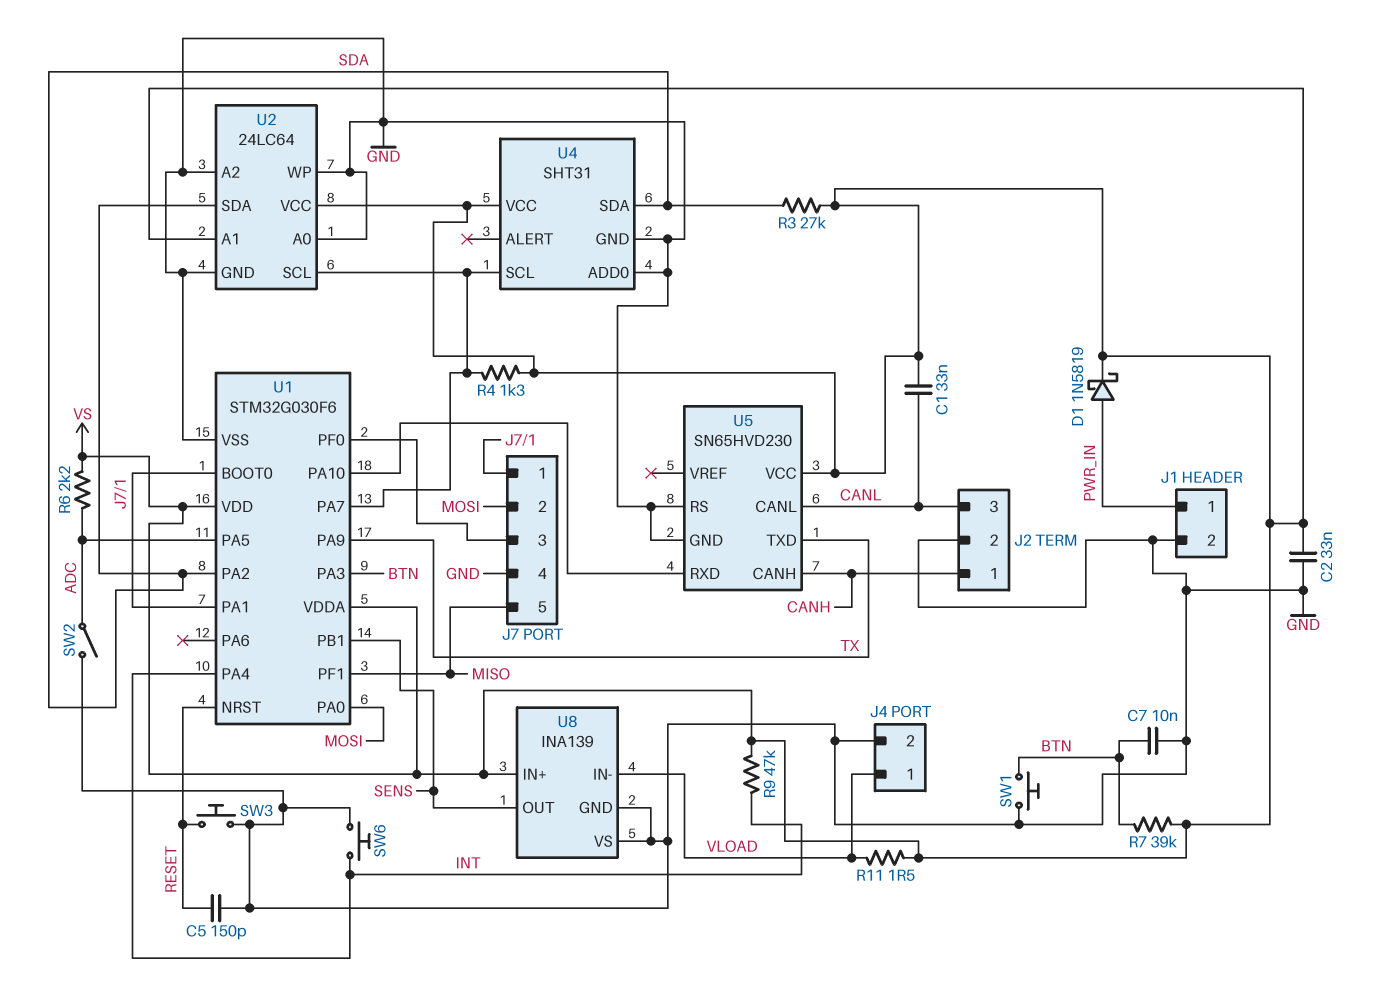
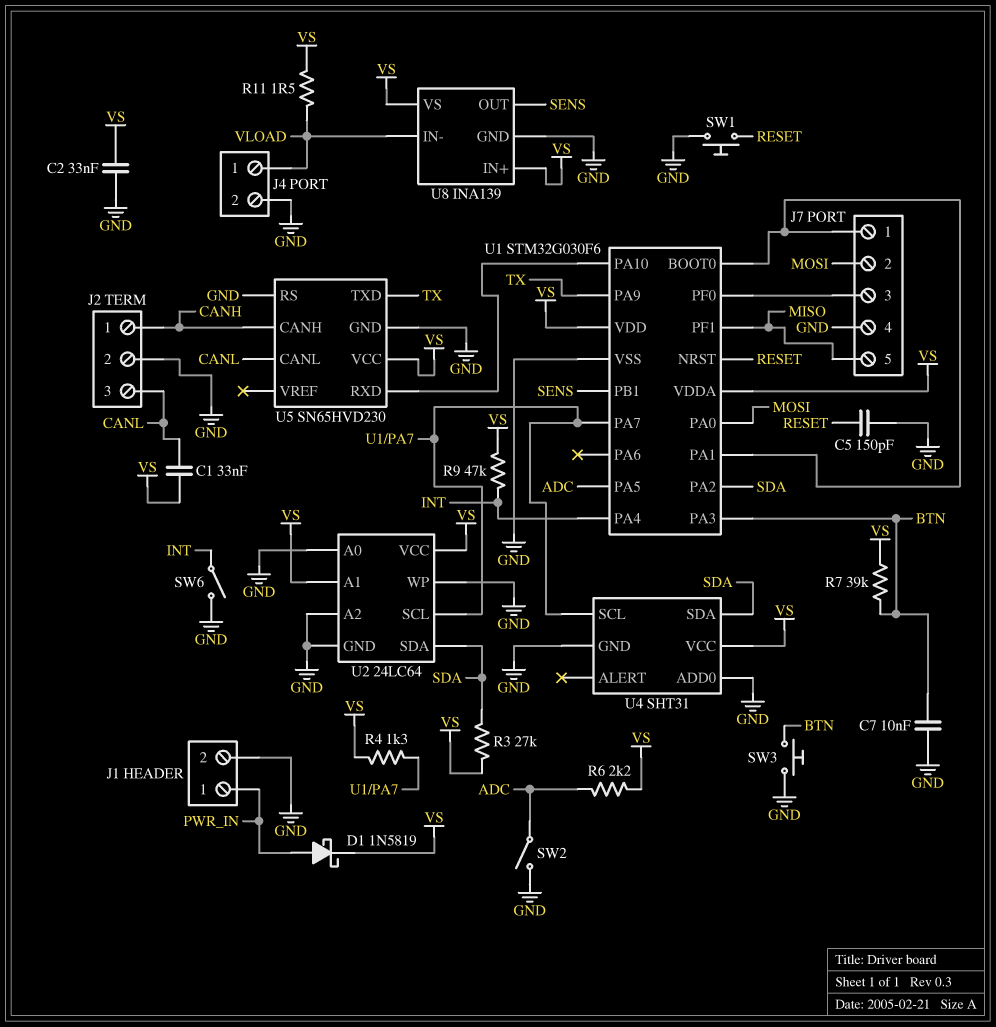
SW1: button (BTN, GND) -> button (GND, RESET)
SW3: button (GND, RESET) -> button (BTN, GND)
SW6: button (GND, INT) -> switch (GND, INT)
U8 pin VS: GND -> VS

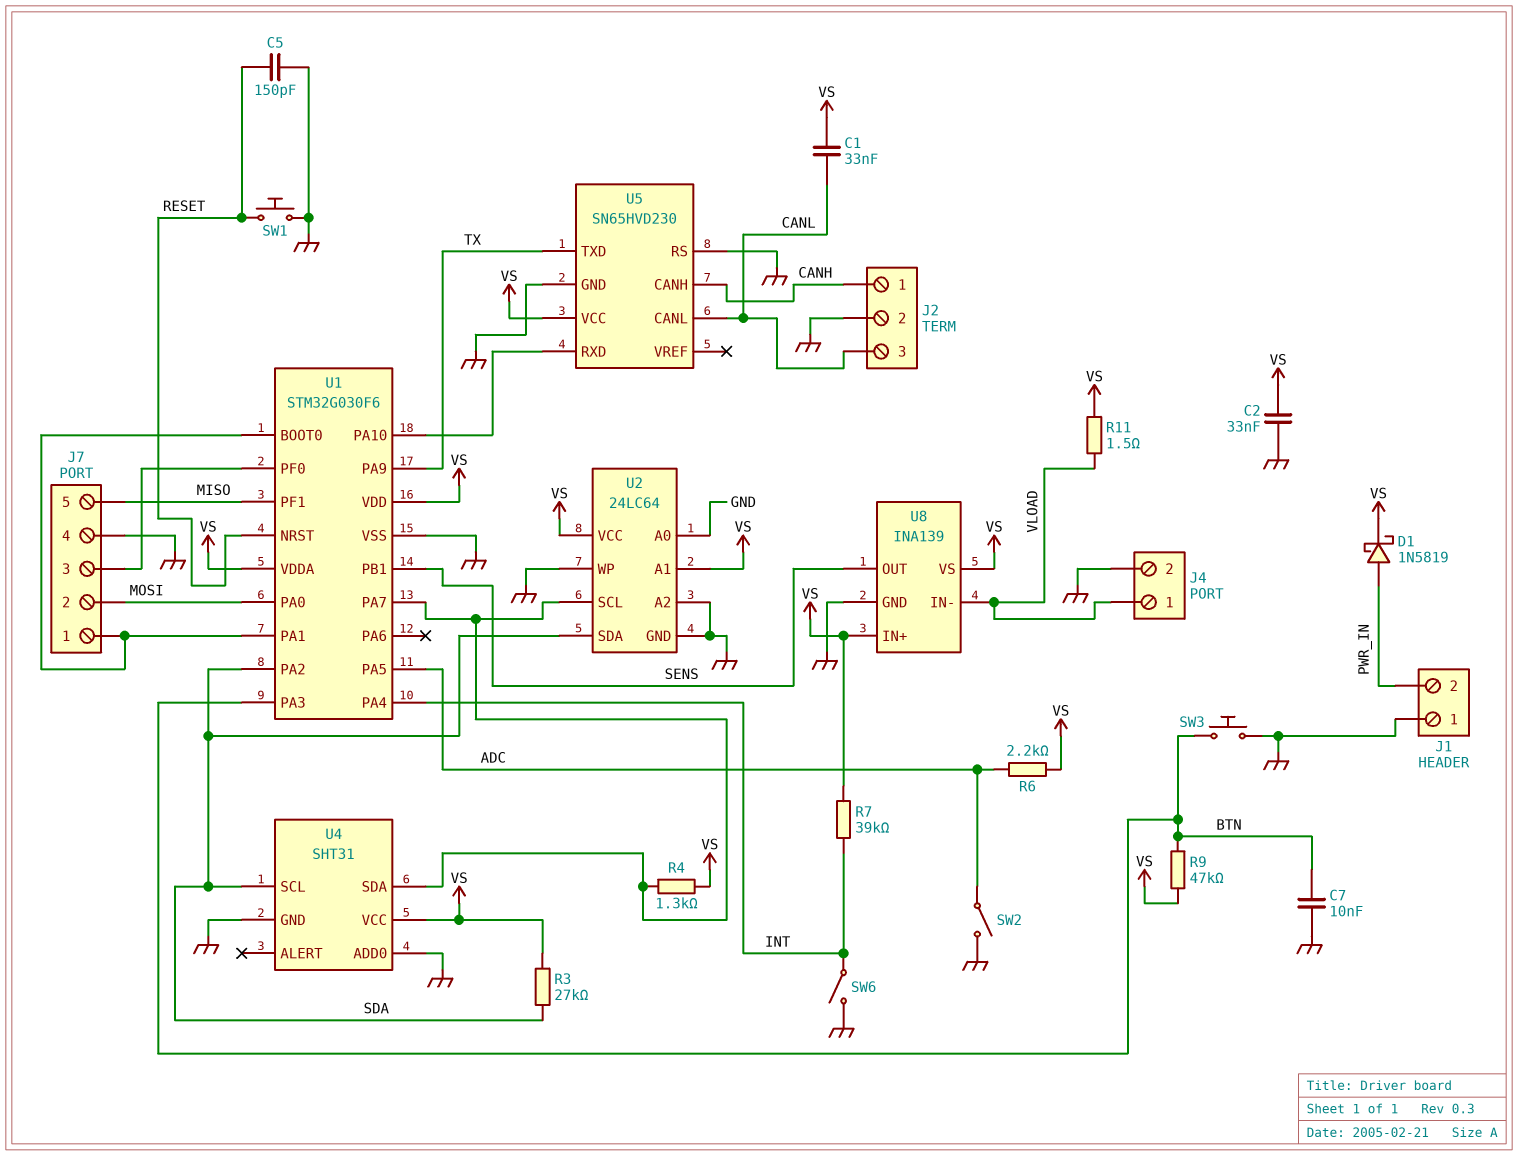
J1 pin 1: PWR_IN -> GND
J1 pin 2: GND -> PWR_IN
R7: 39k (BTN, VS) -> 39k (INT, VS)
R9: 47k (INT, VS) -> 47k (BTN, VS)
U4 pin SCL: U1/PA7 -> SDA
U4 pin SDA: SDA -> U1/PA7

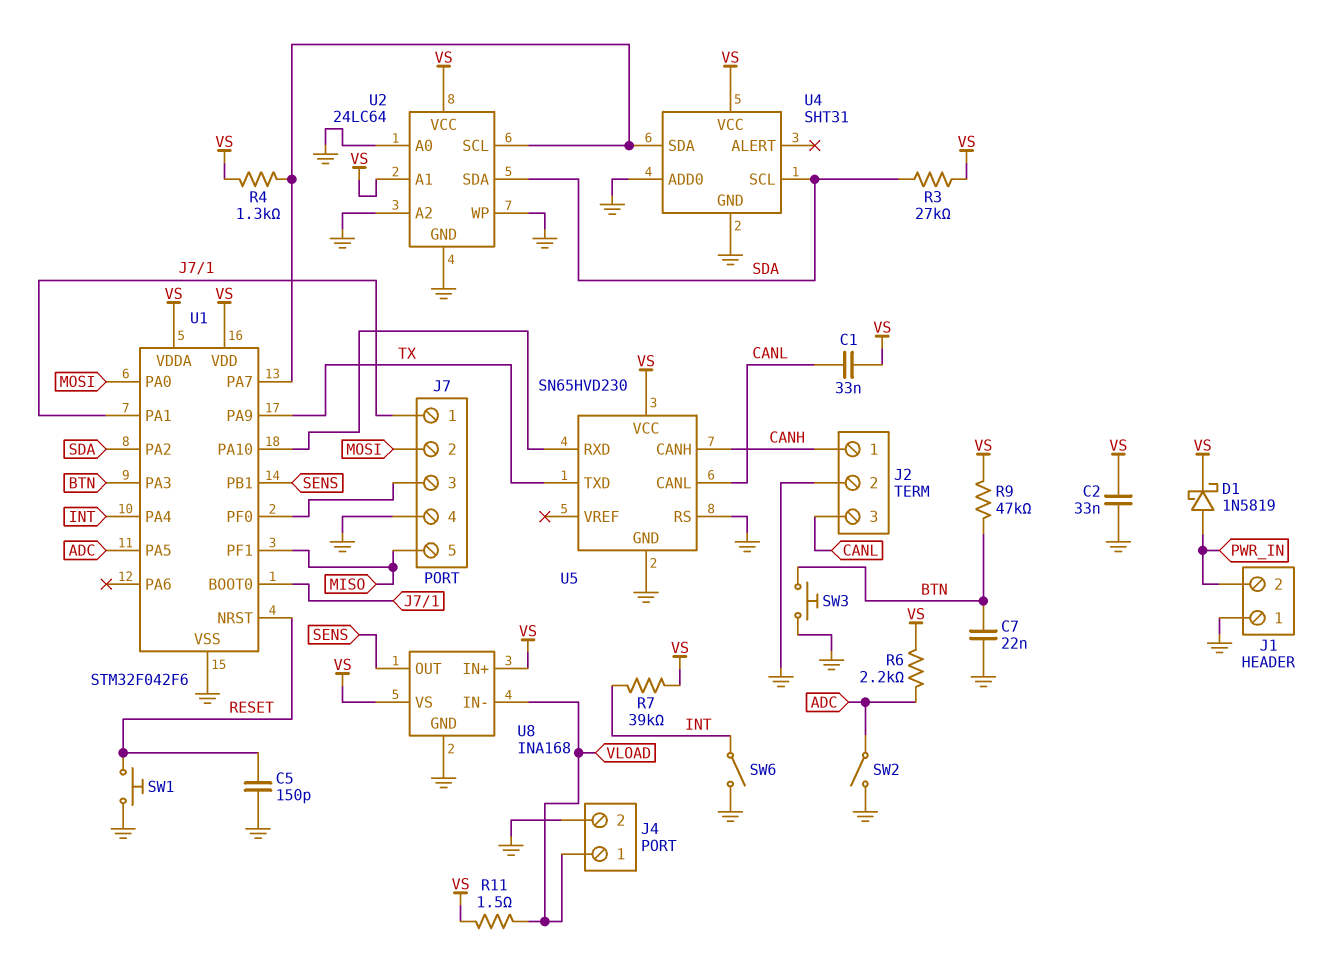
C7: 10nF (BTN, GND) -> 22nF (BTN, GND)
U1: STM32G030F6 -> STM32F042F6
U8: INA139 -> INA168

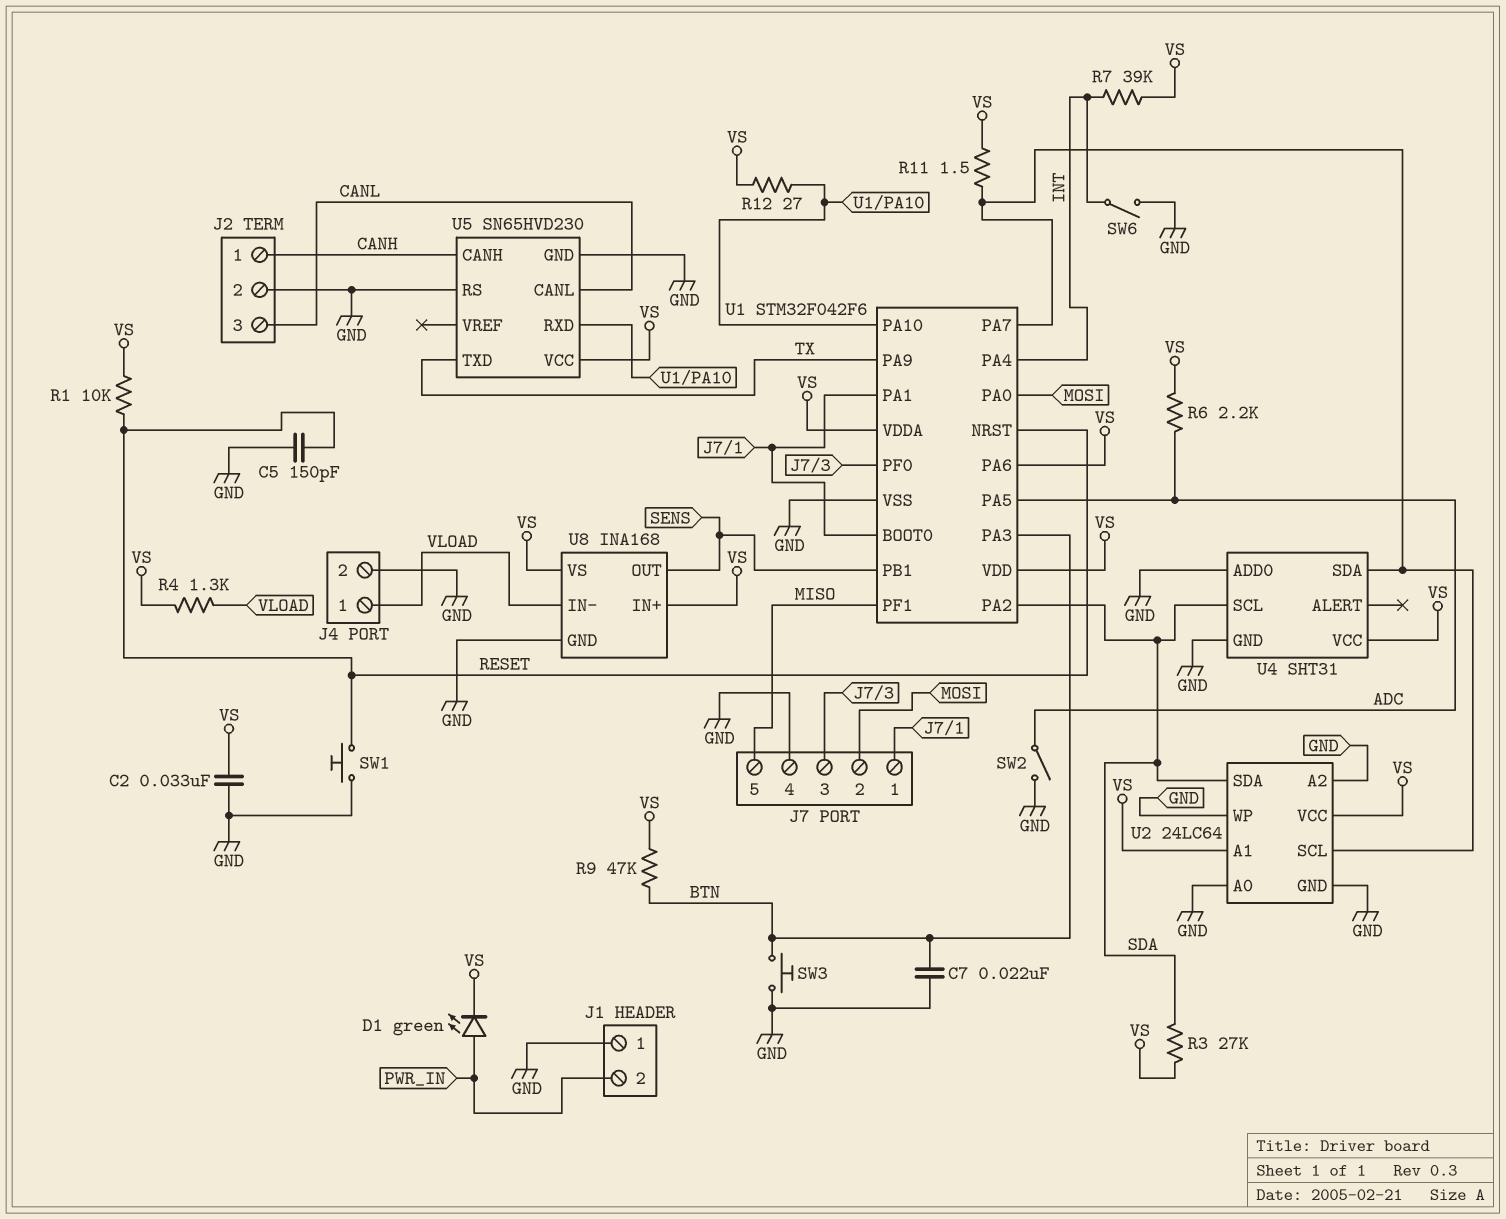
C1: 33nF (CANL, VS) -> none
D1: schottky 1N5819 (A PWR_IN, K VS) -> LED green (A PWR_IN, K VS)
R1: none -> 10k (RESET, VS)
R4: 1.3k (U1/PA7, VS) -> 1.3k (VLOAD, VS)
R11: 1.5 (VLOAD, VS) -> 1.5 (U1/PA7, VS)
R12: none -> 27 (U1/PA10, VS)
U1 pin PA6: none -> VS

